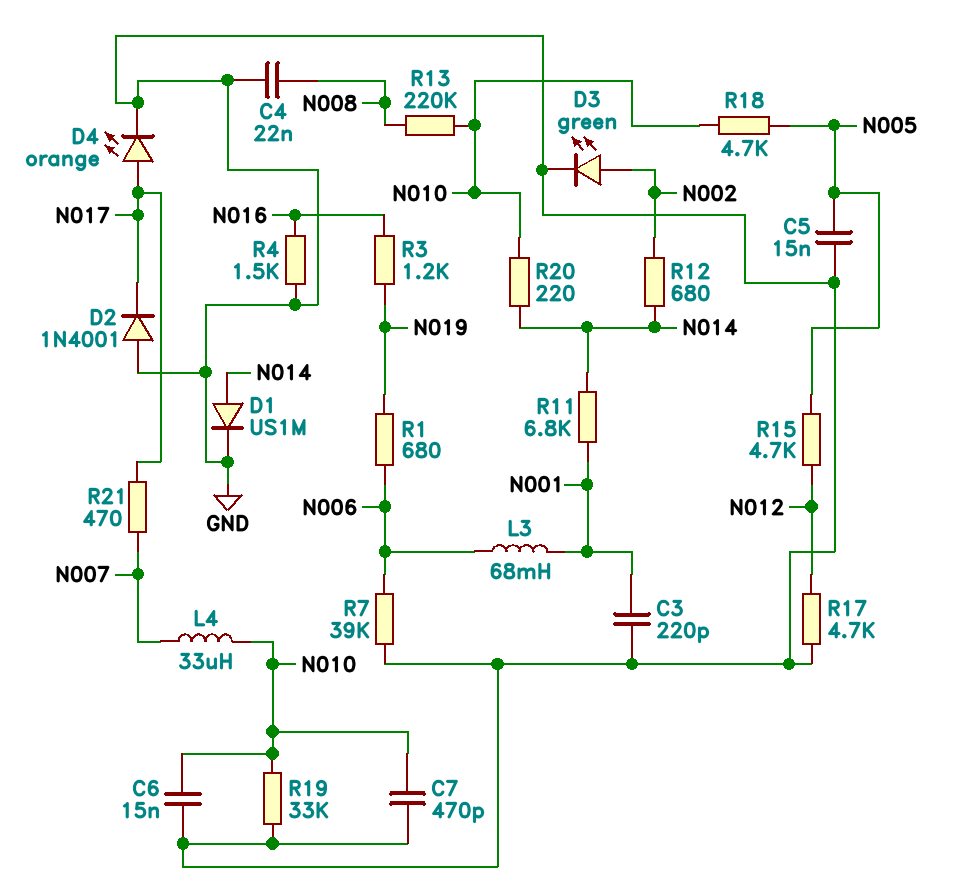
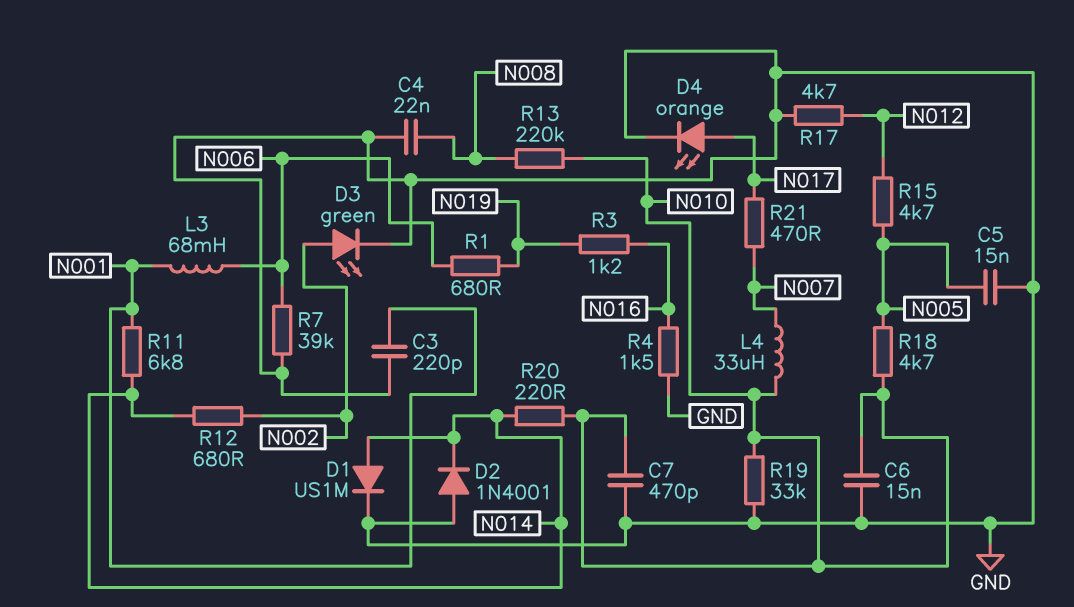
D2: diode 1N4001 (A GND, K N017) -> diode 1N4001 (A GND, K N014)

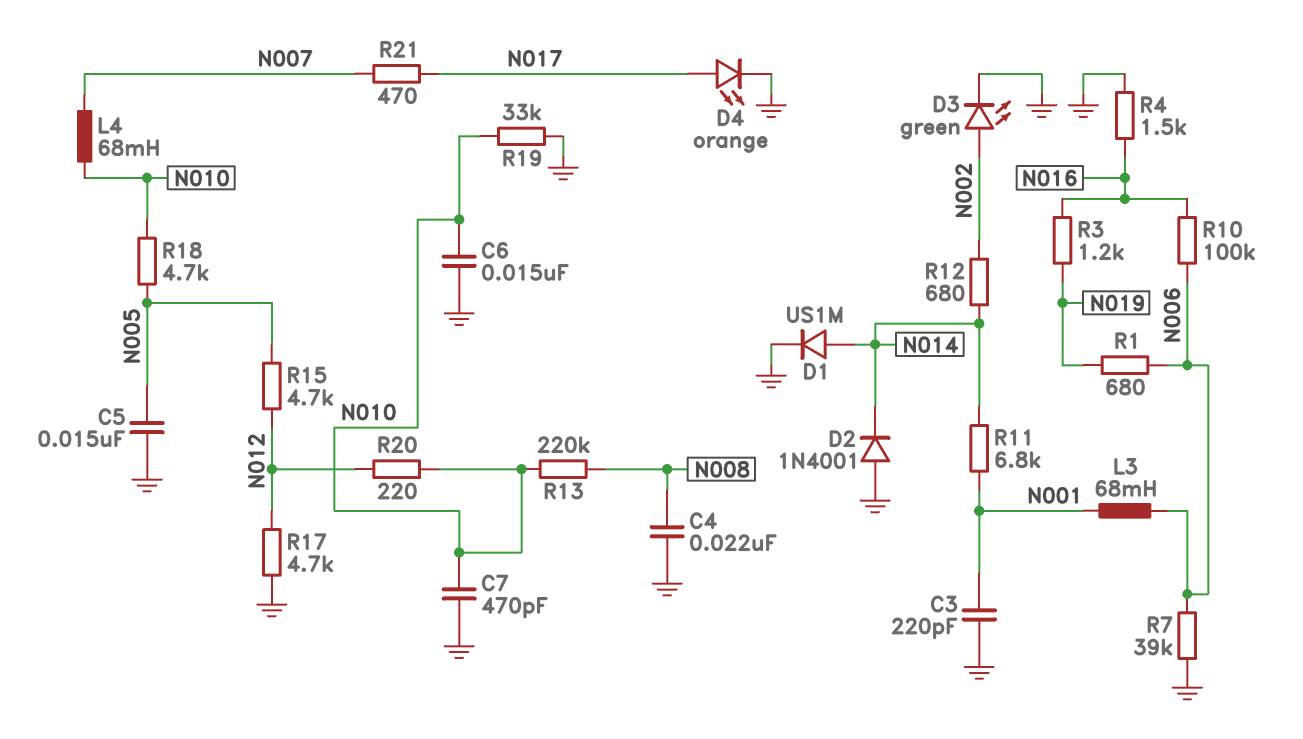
L4: 33uH (N007, N010) -> 68mH (N007, N010)
R10: none -> 100k (N006, N016)
R20: 220 (N010, N014) -> 220 (N010, N012)

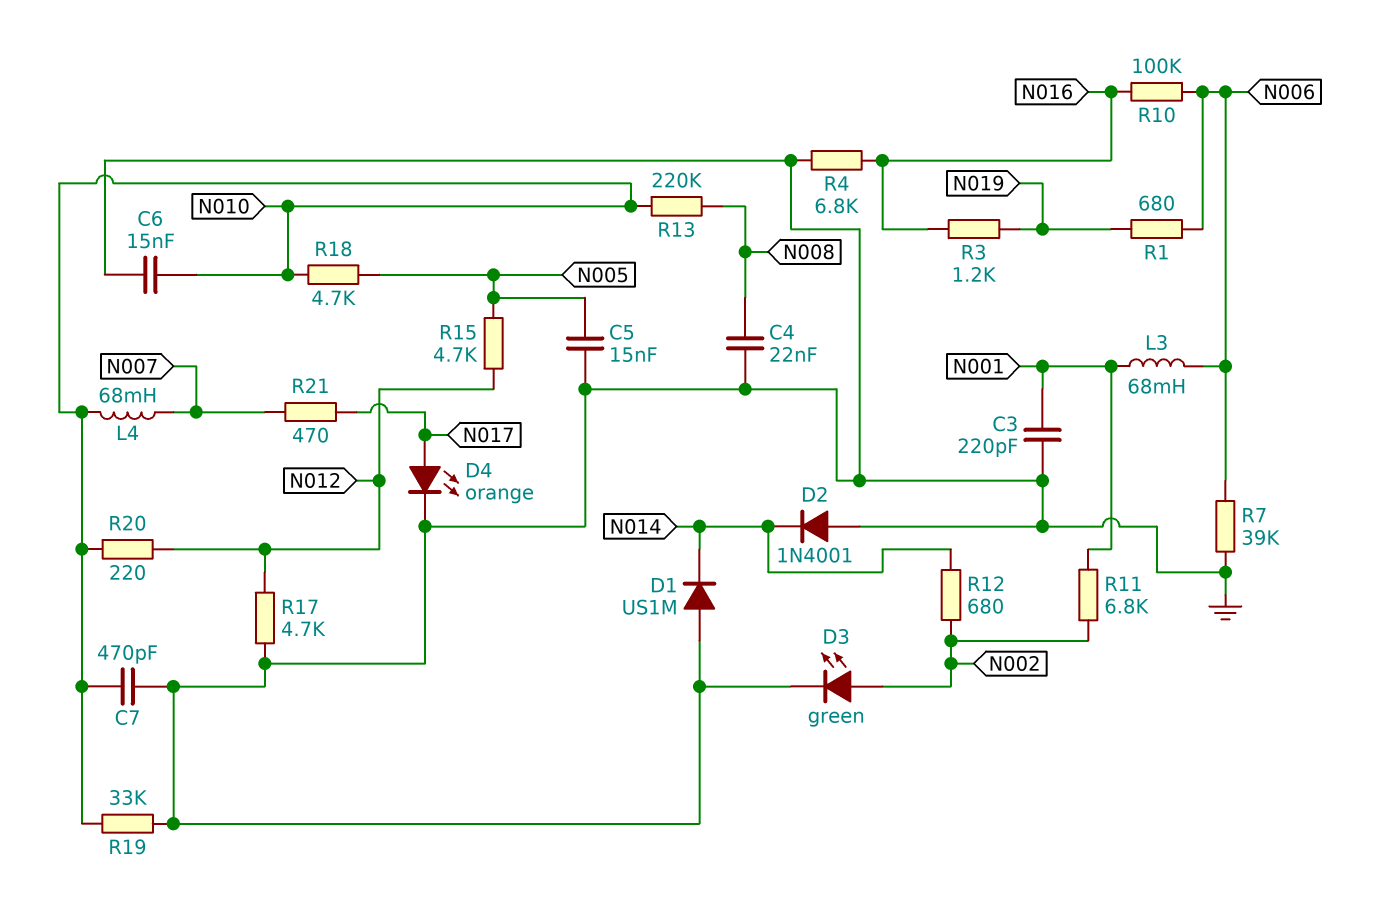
D1: diode US1M (A N014, K GND) -> diode US1M (A GND, K N014)
R4: 1.5k (GND, N016) -> 6.8k (GND, N016)
R11: 6.8k (N001, N014) -> 6.8k (N001, N002)

